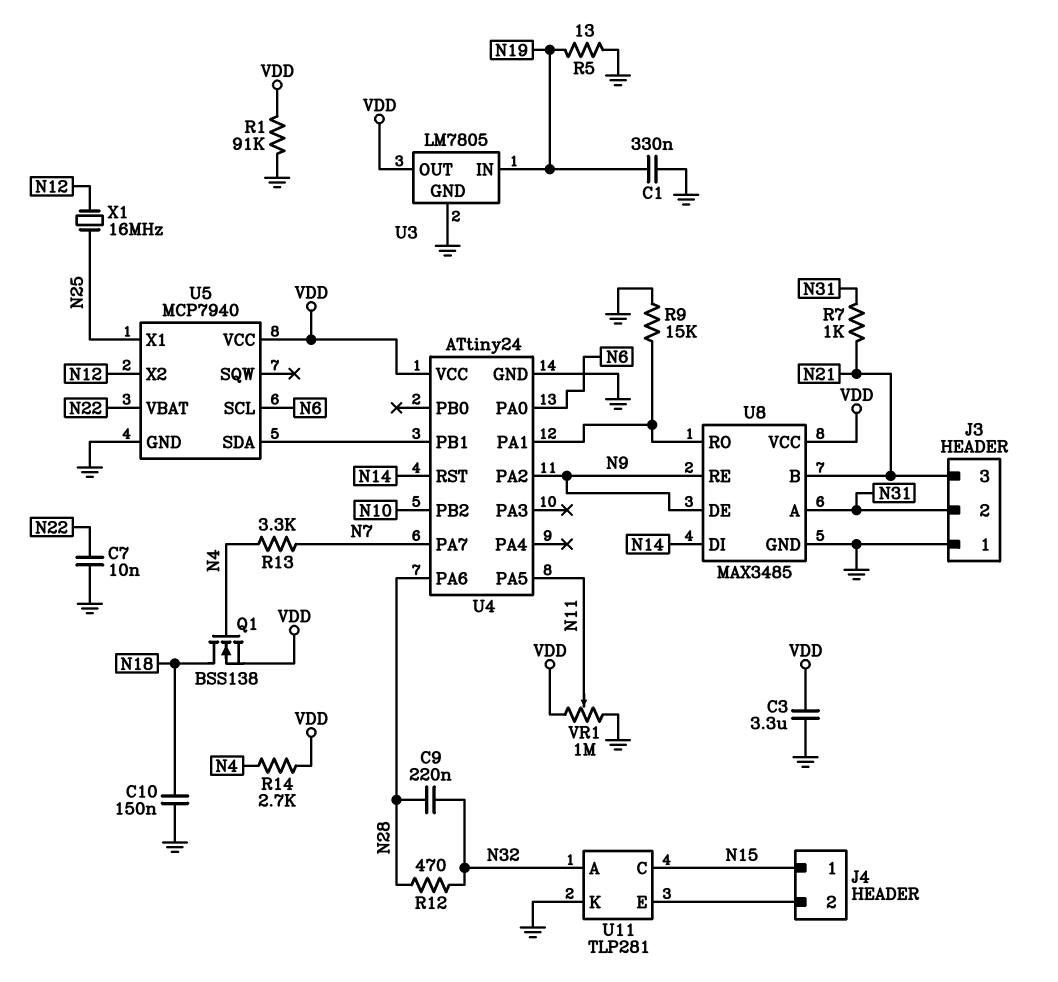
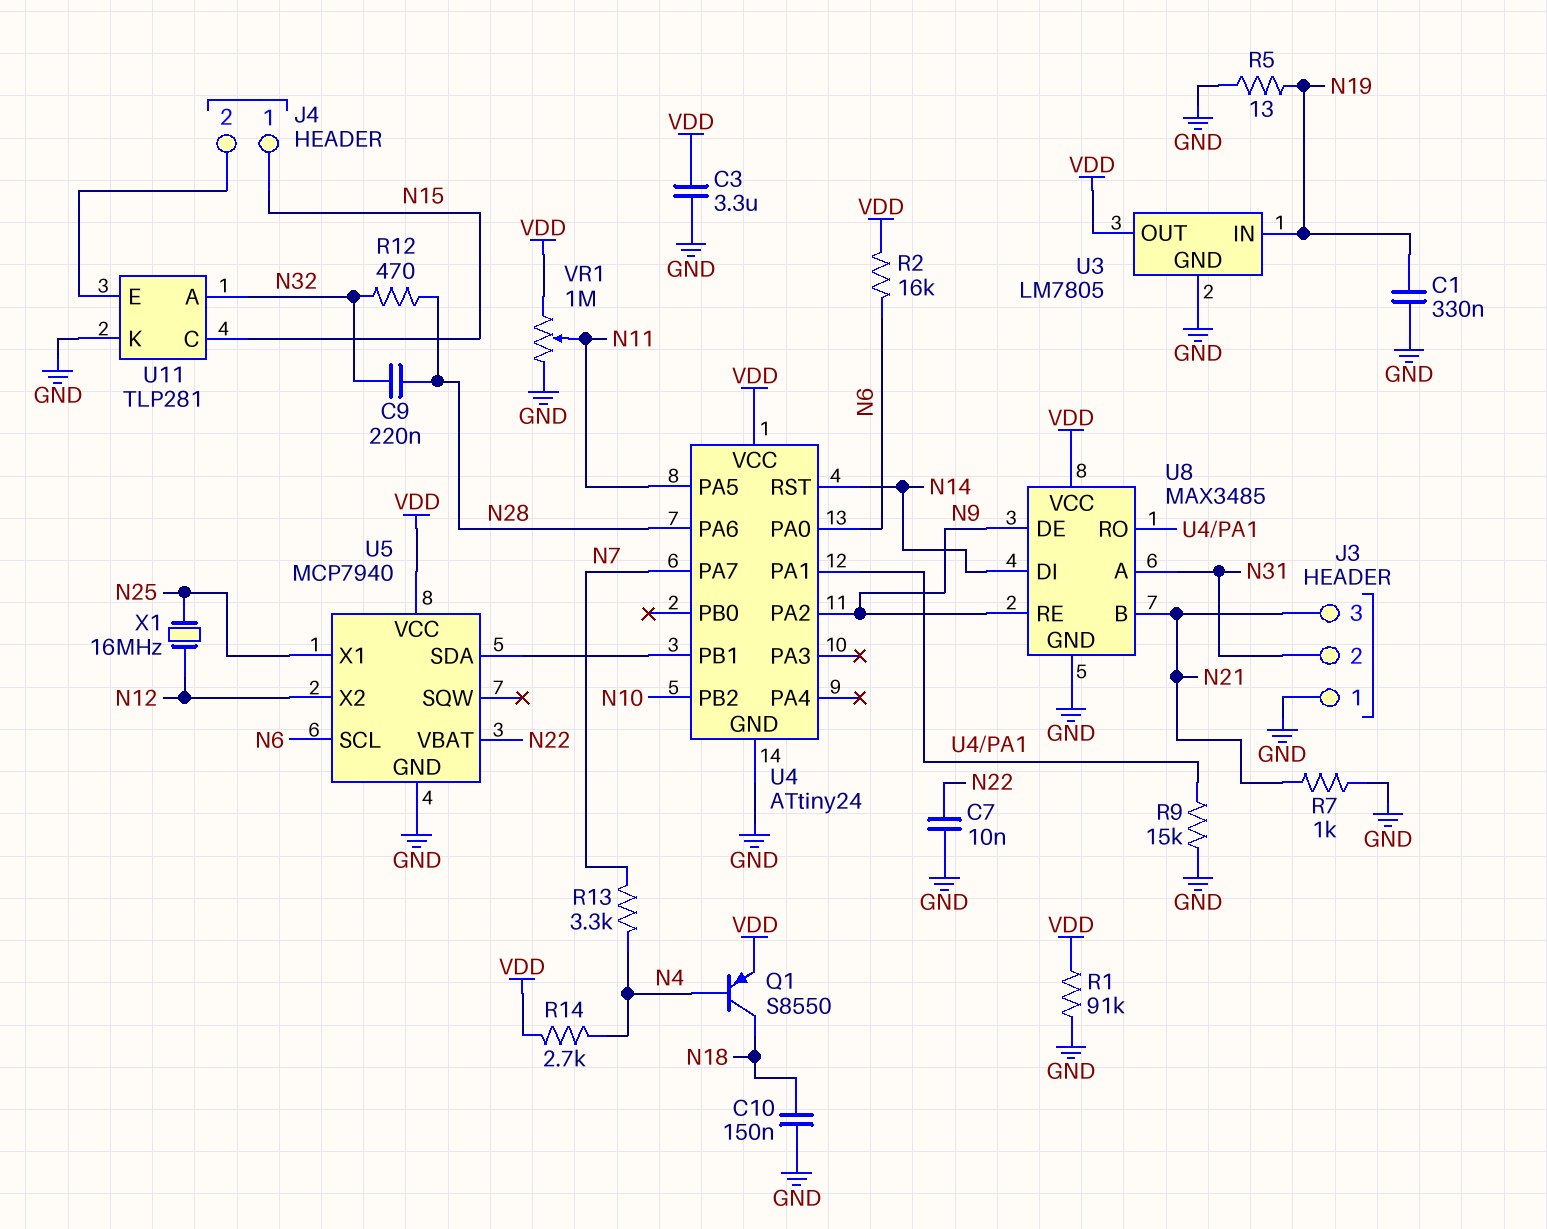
Q1: NMOS BSS138 (G N4, D N18, S VDD) -> PNP S8550 (B N4, C N18, E VDD)
R2: none -> 16k (N6, VDD)
R7: 1k (N21, N31) -> 1k (GND, N21)

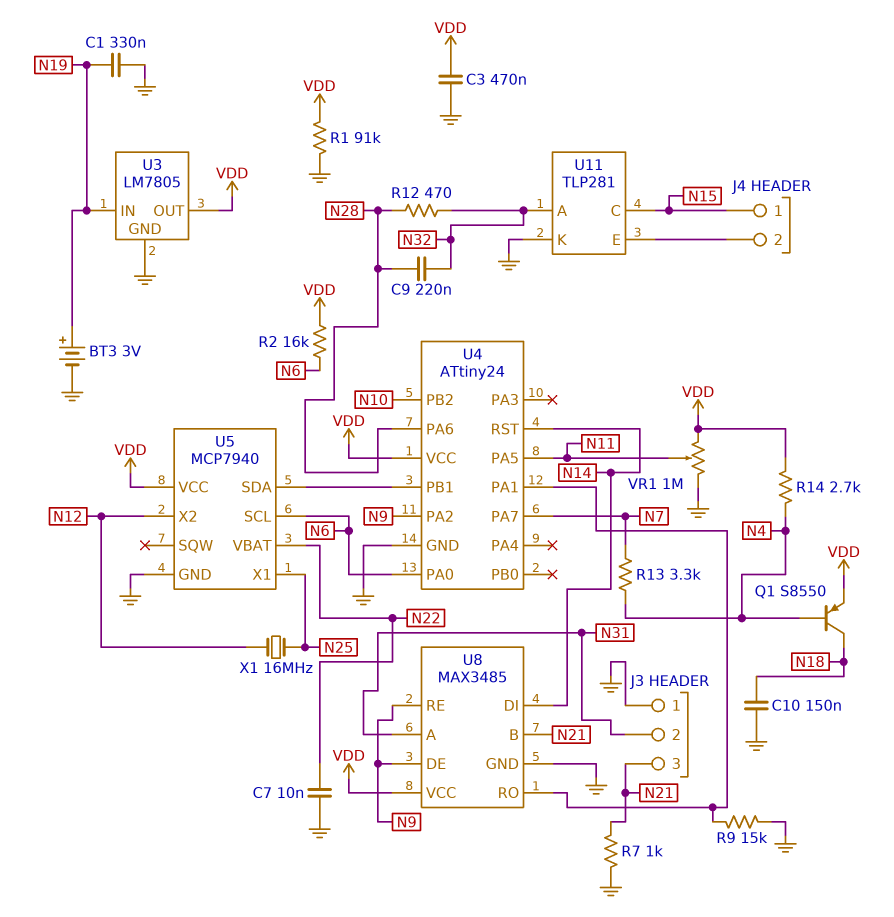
BT3: none -> 3V (plus N19, minus GND)
C3: 3.3uF (GND, VDD) -> 470nF (GND, VDD)
R5: 13 (GND, N19) -> none

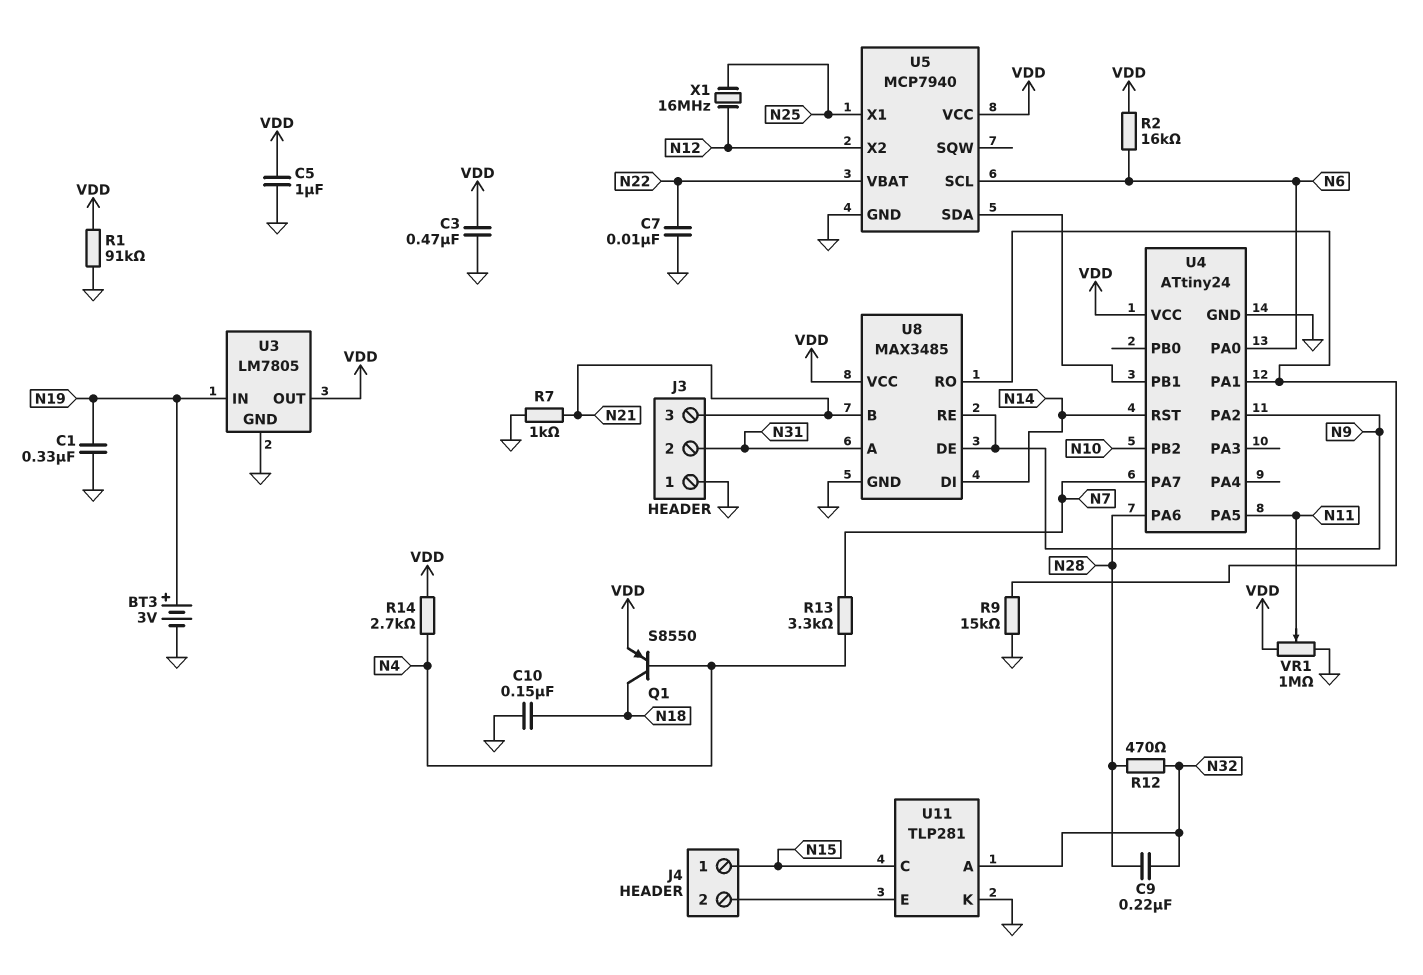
C5: none -> 1uF (GND, VDD)

